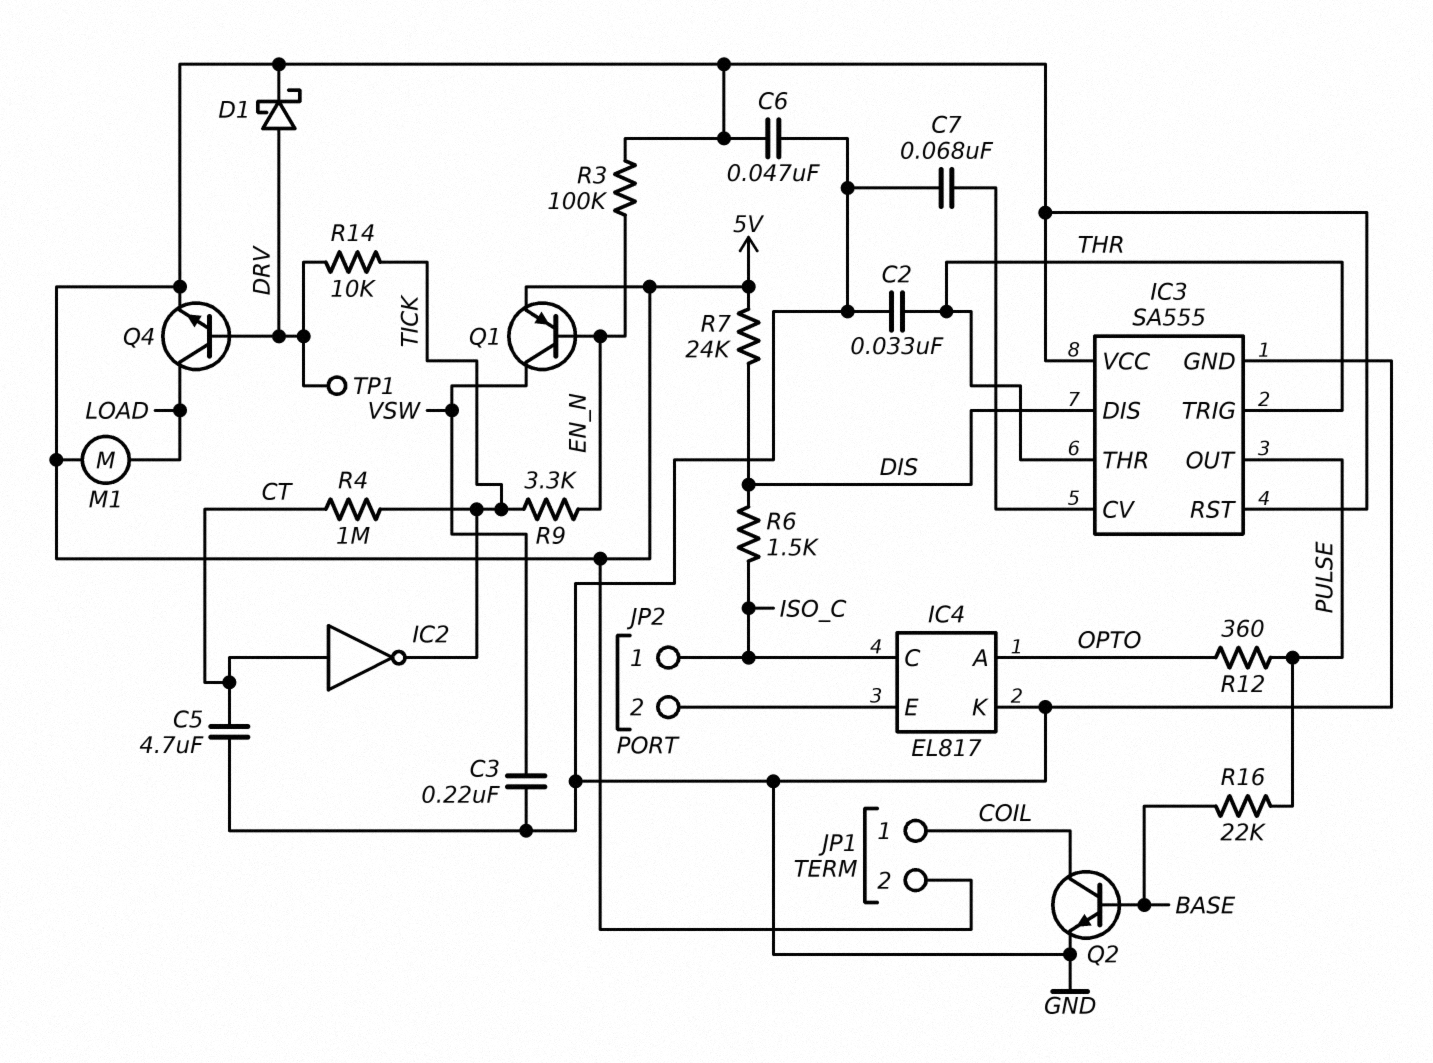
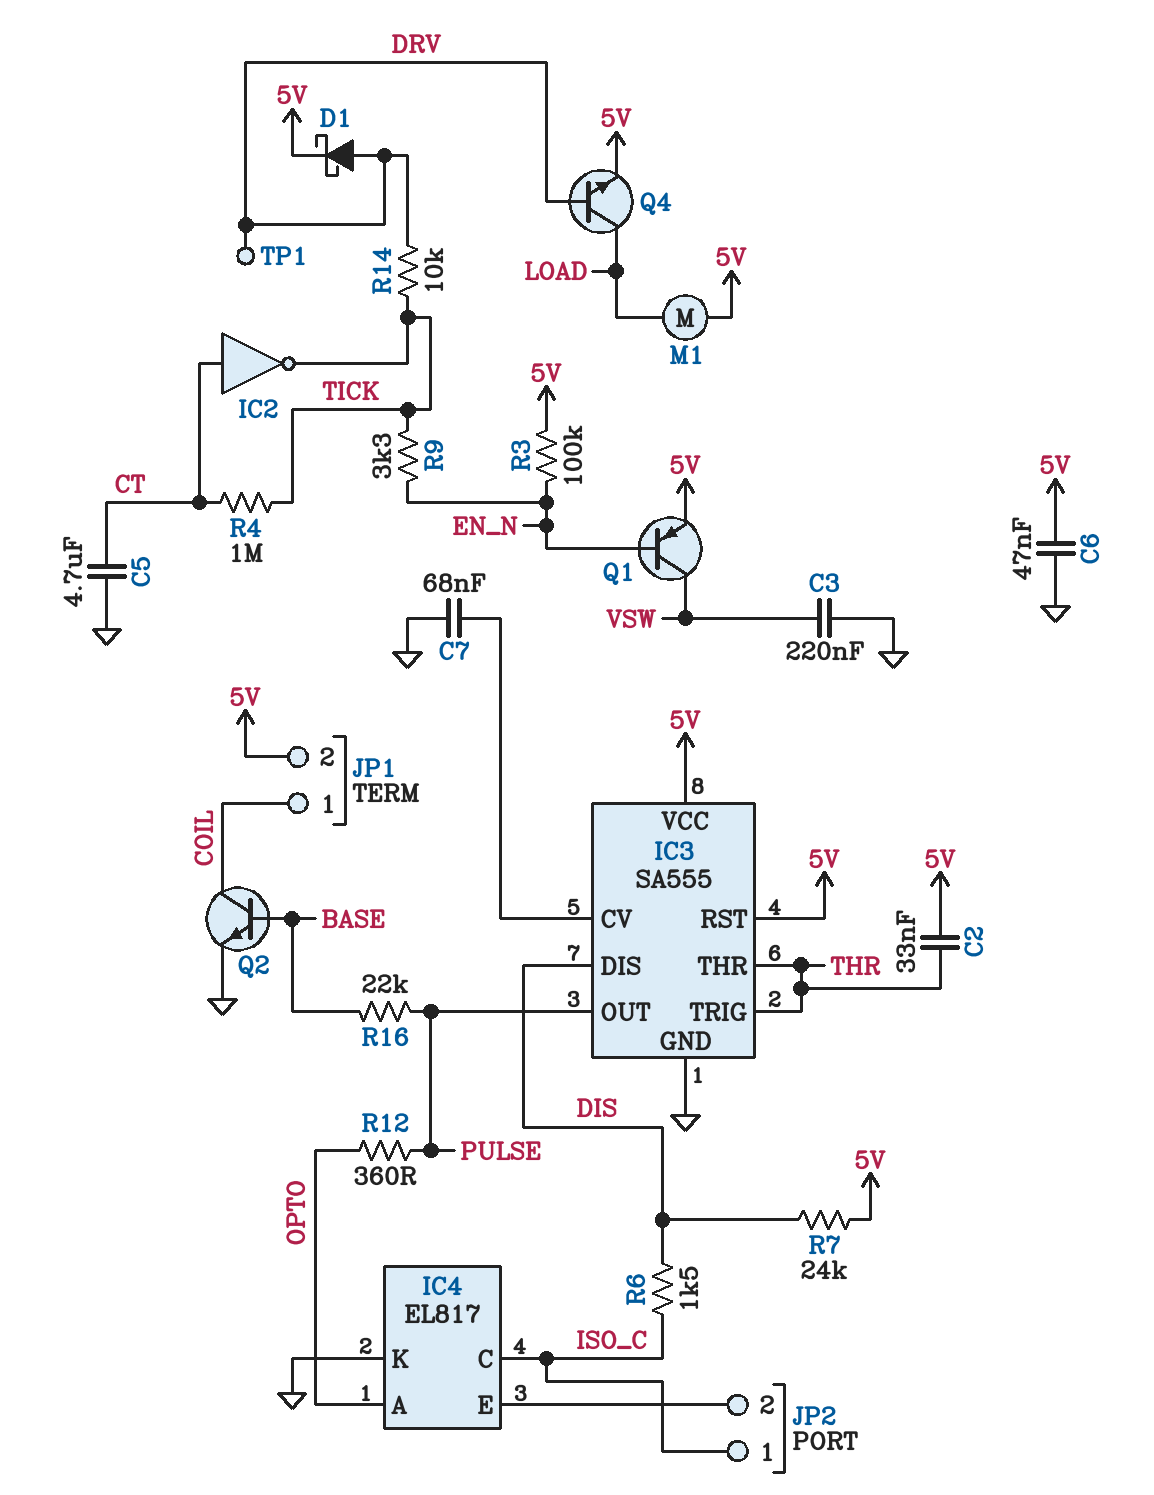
C2: 33nF (GND, THR) -> 33nF (5V, THR)

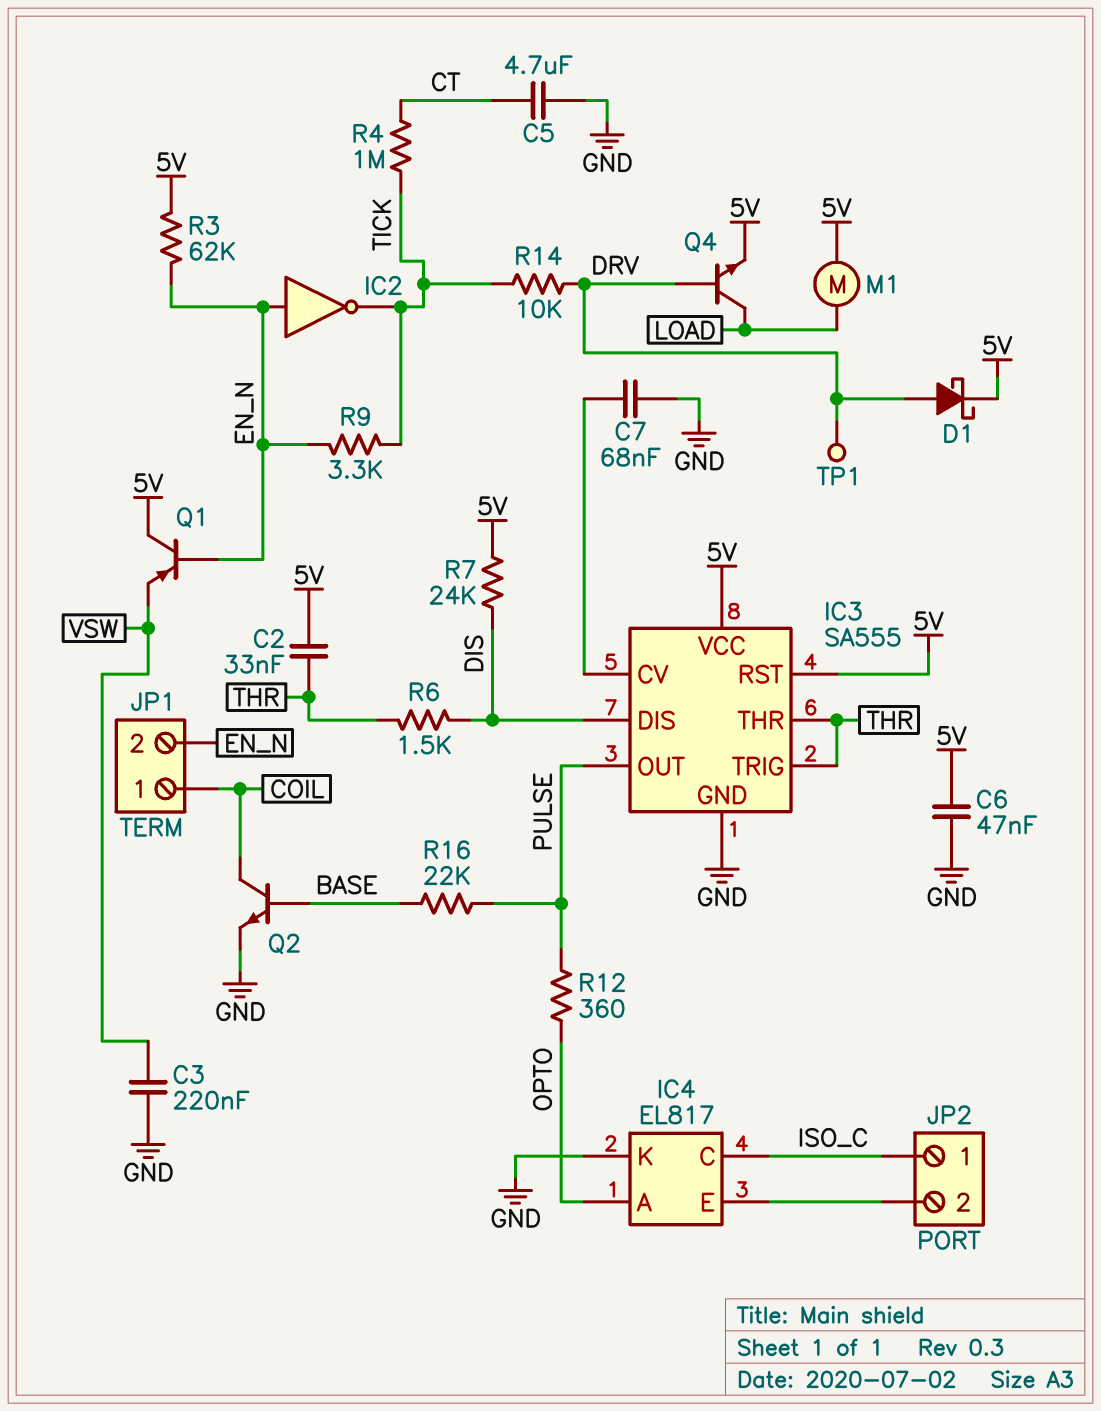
IC2: NOT (in CT, out TICK) -> NOT (in EN_N, out TICK)
JP1 pin 2: 5V -> EN_N
Q1: PNP (B EN_N, C VSW, E 5V) -> PNP (B EN_N, C 5V, E VSW)
R3: 100k (5V, EN_N) -> 62k (5V, EN_N)
R6: 1.5k (DIS, ISO_C) -> 1.5k (DIS, THR)

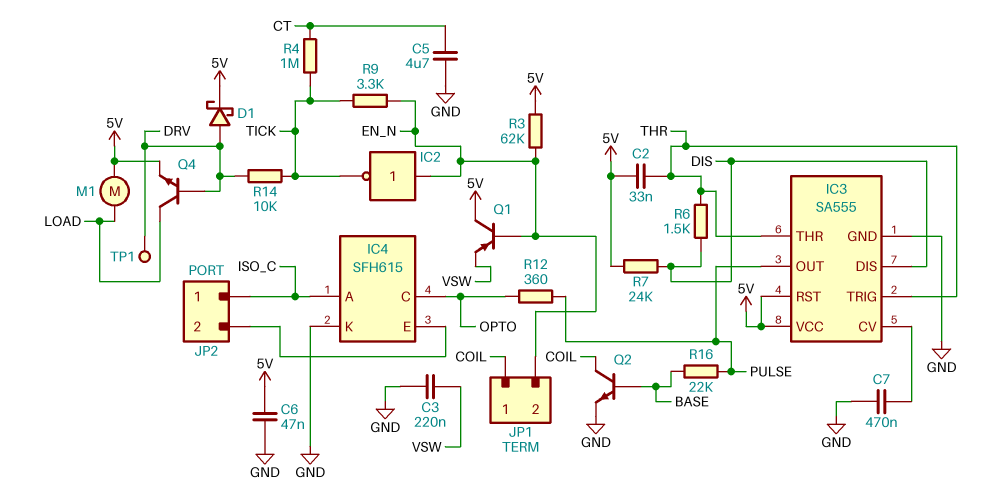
C7: 68nF (GND, IC3/CV) -> 470nF (GND, IC3/CV)
IC4: EL817 -> SFH615
IC4 pin A: OPTO -> ISO_C
IC4 pin C: ISO_C -> OPTO

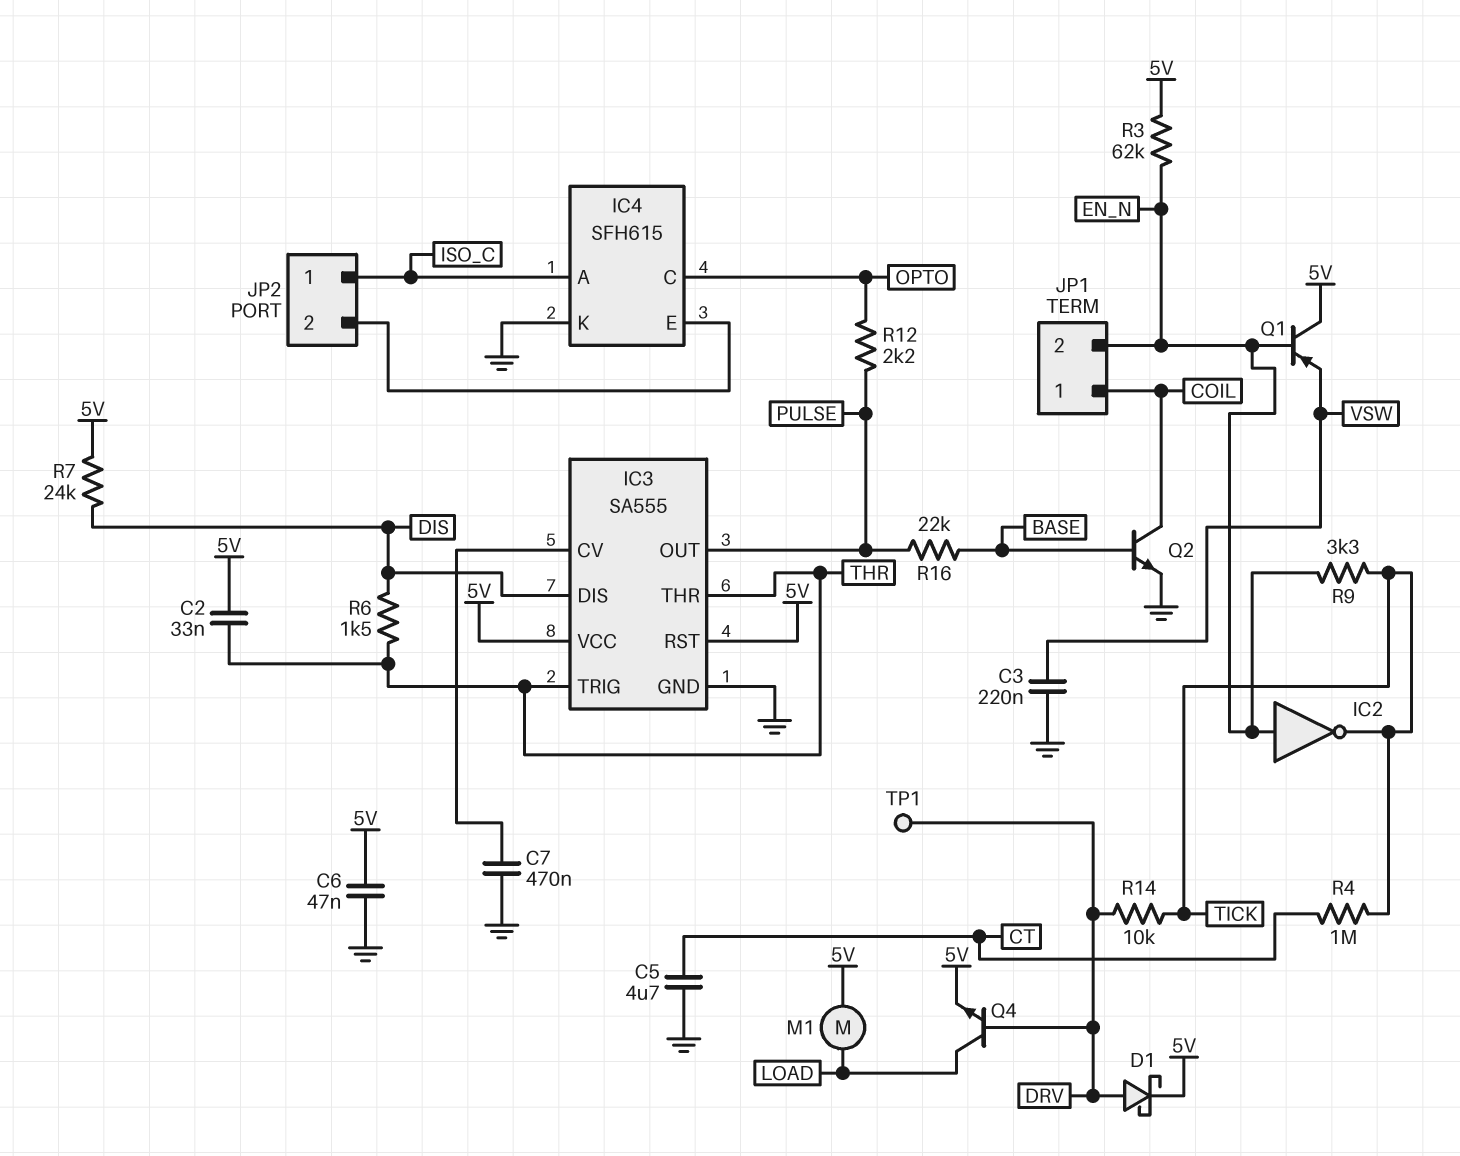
R12: 360 (OPTO, PULSE) -> 2.2k (OPTO, PULSE)

